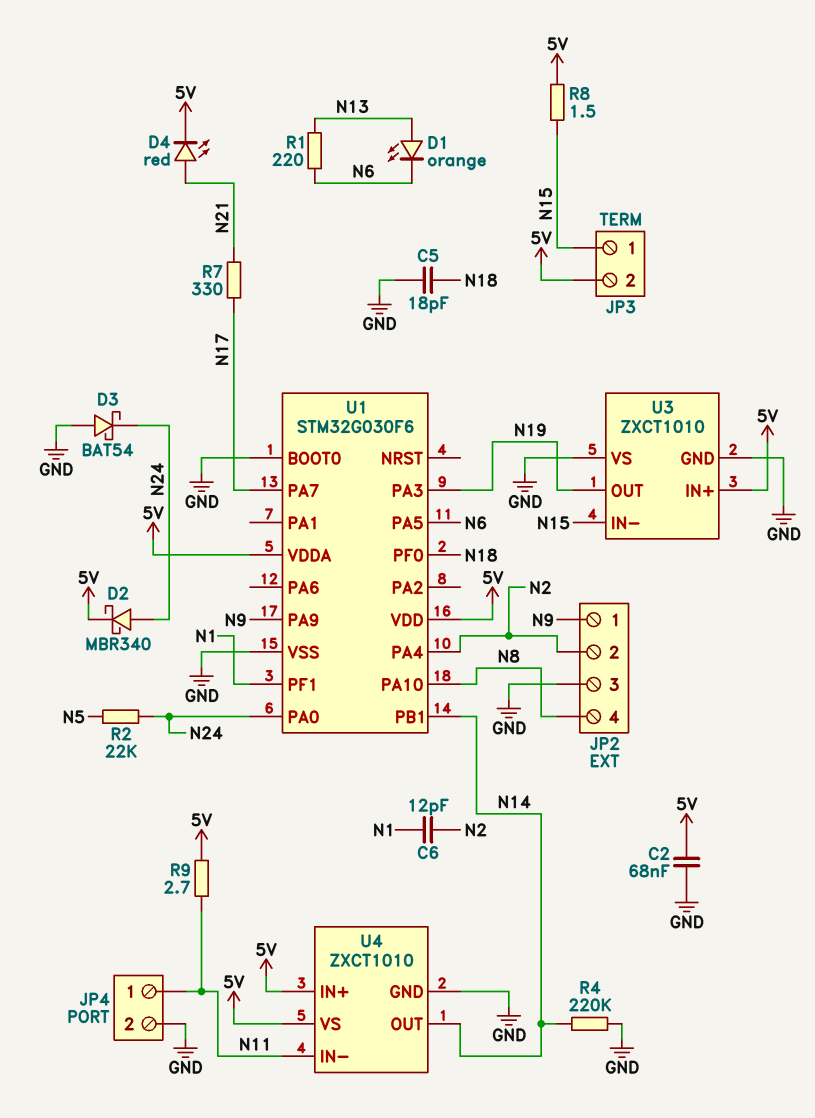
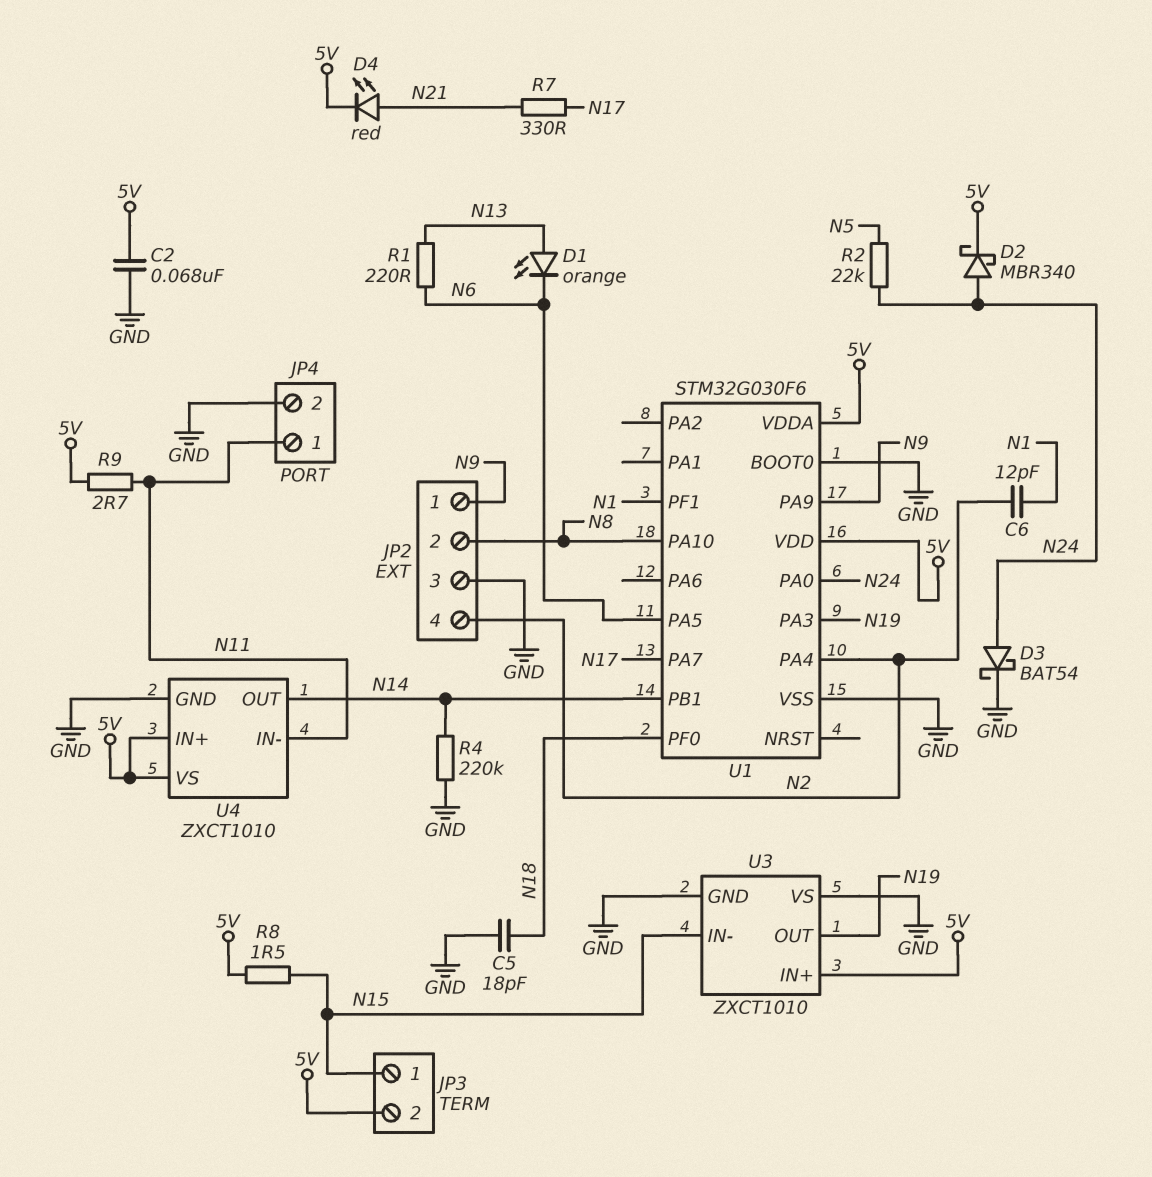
D3: schottky BAT54 (A GND, K N24) -> schottky BAT54 (A N24, K GND)
JP2 pin 2: N2 -> N8
JP2 pin 4: N8 -> N2

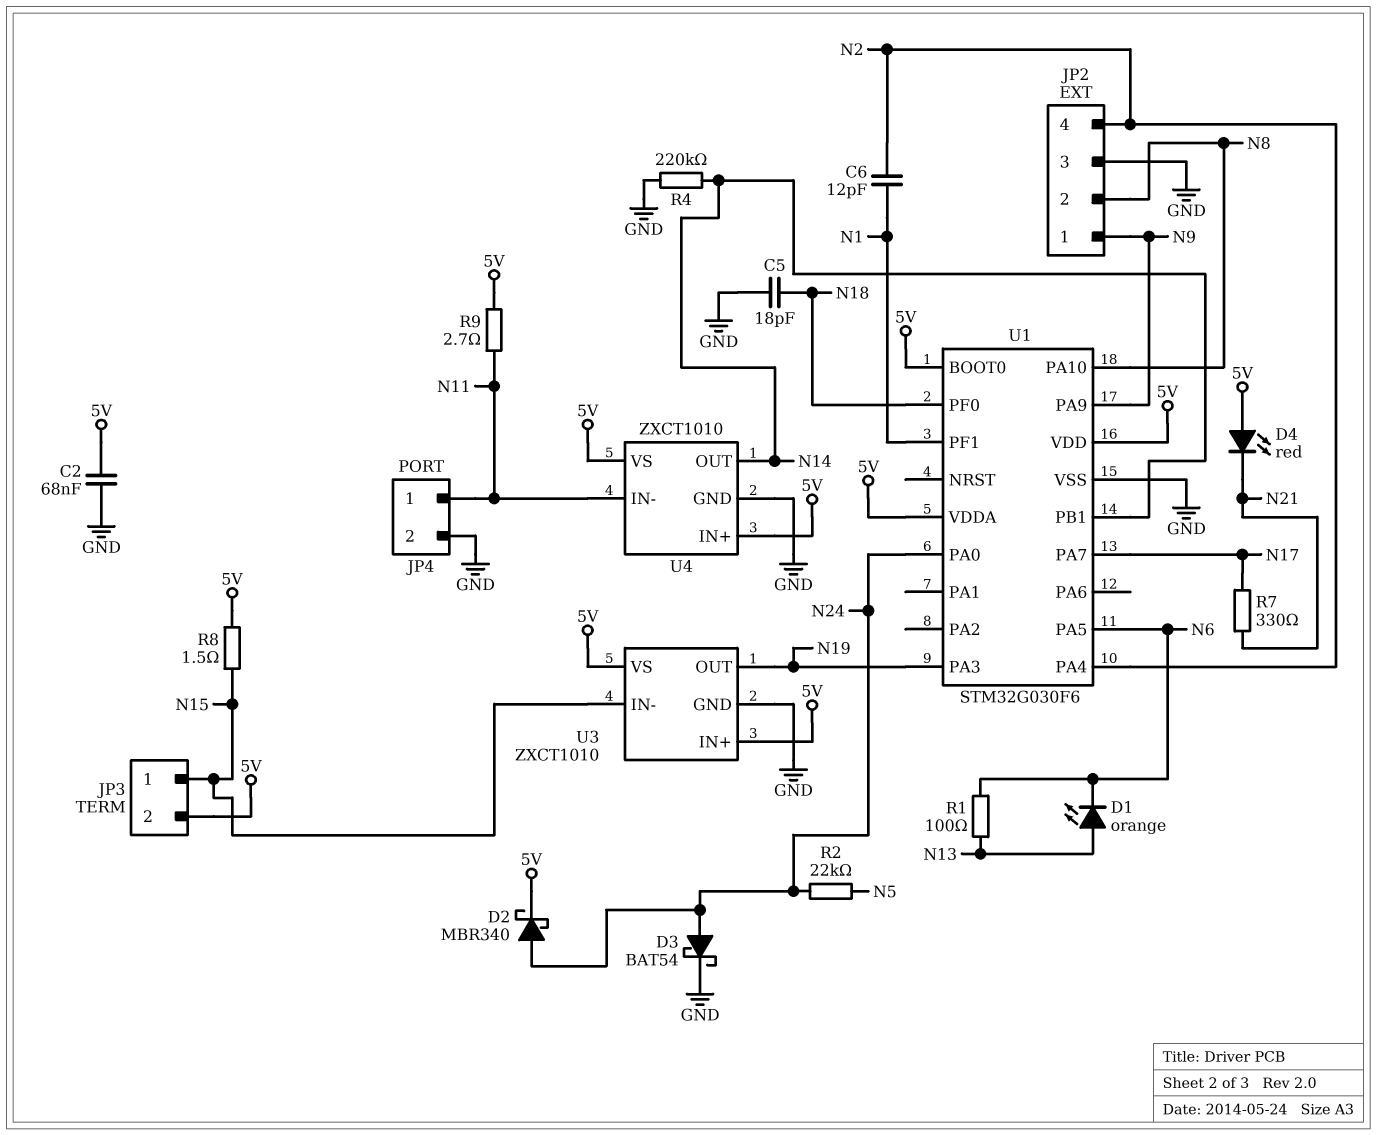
D4: LED red (A N21, K 5V) -> LED red (A 5V, K N21)
R1: 220 (N6, N13) -> 100 (N6, N13)
U1 pin BOOT0: GND -> 5V
U3 pin VS: GND -> 5V

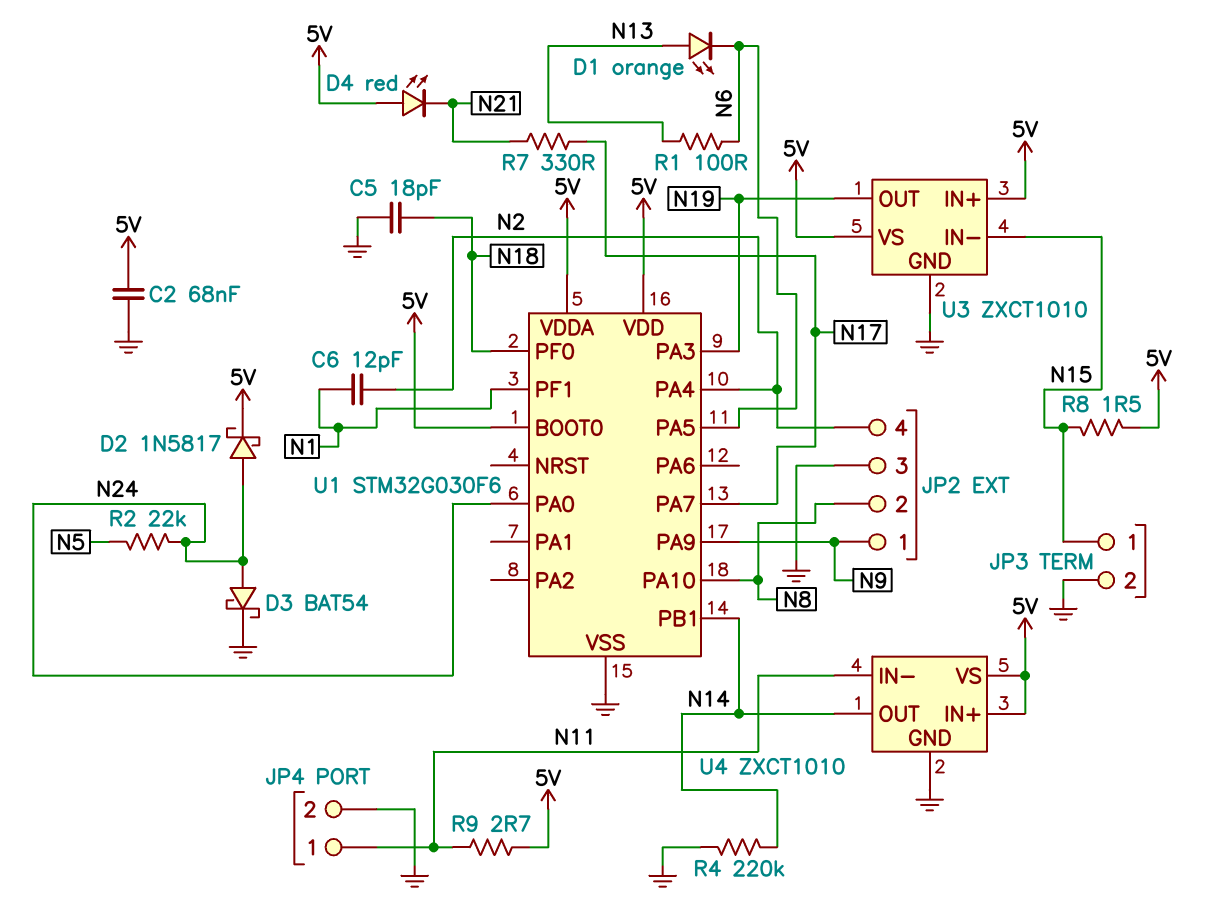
D2: schottky MBR340 (A N24, K 5V) -> schottky 1N5817 (A N24, K 5V)
JP3 pin 2: 5V -> GND

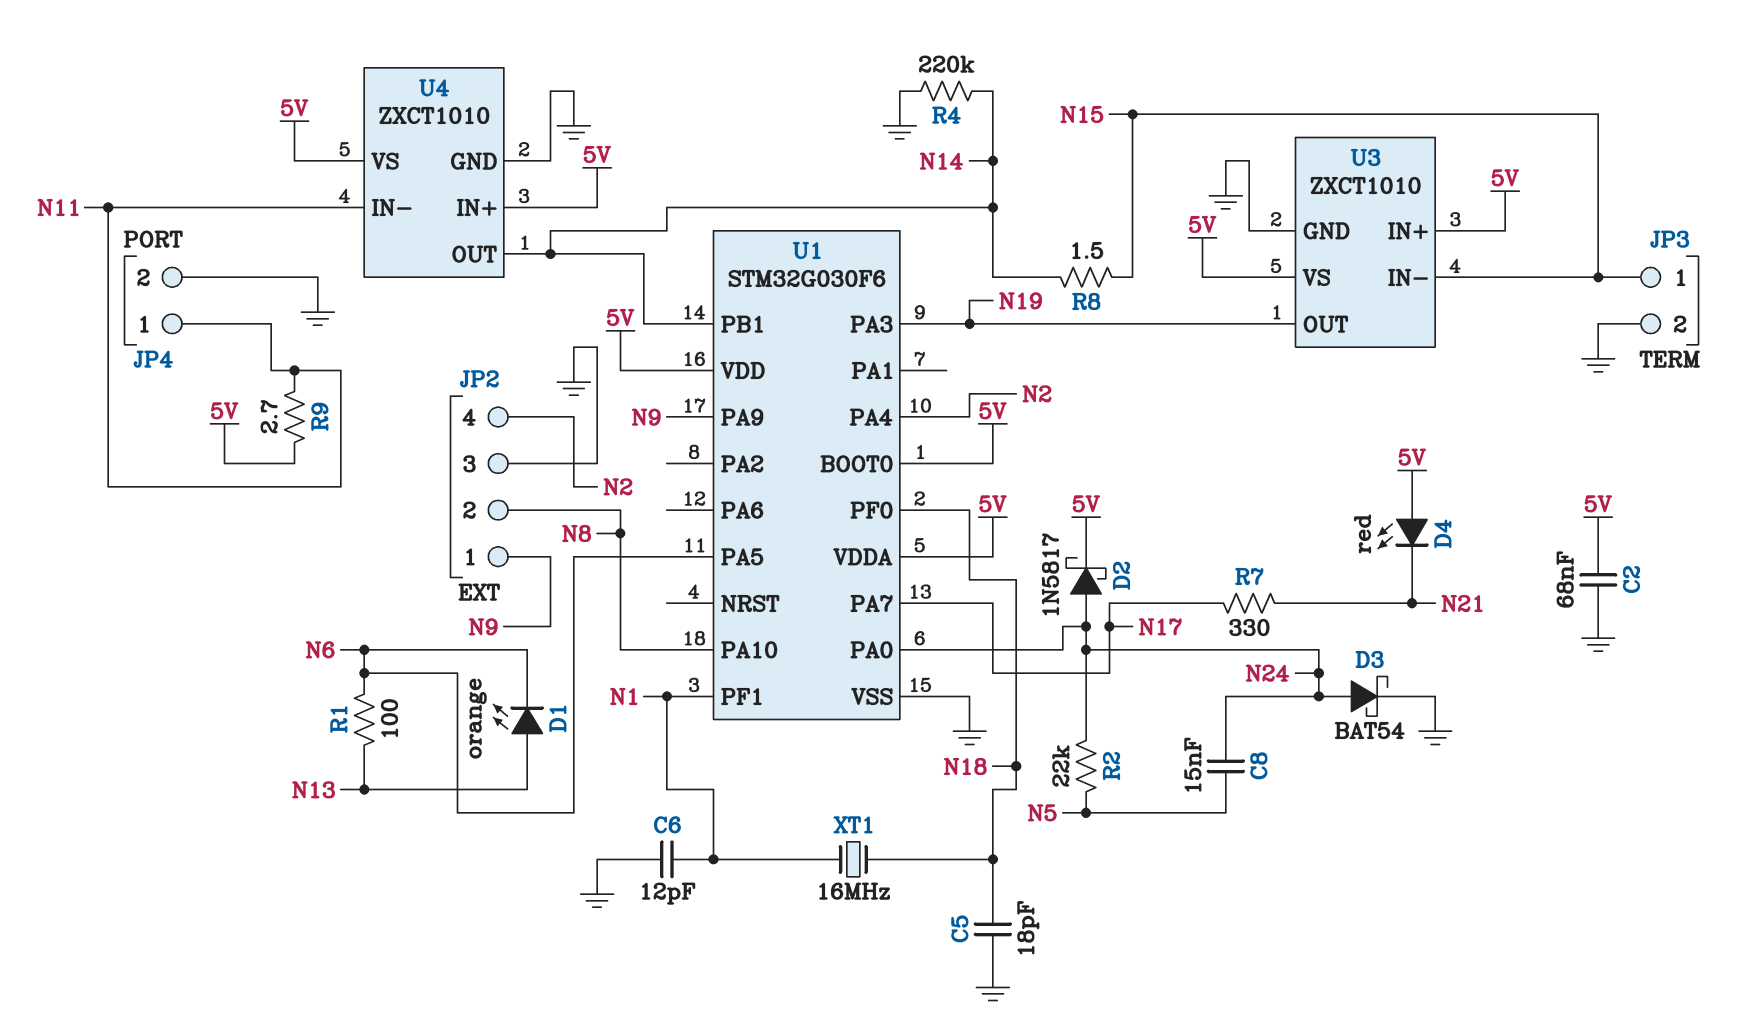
C6: 12pF (N1, N2) -> 12pF (GND, N1)
C8: none -> 15nF (N5, N24)
R8: 1.5 (5V, N15) -> 1.5 (N14, N15)
XT1: none -> 16MHz (N1, N18)

